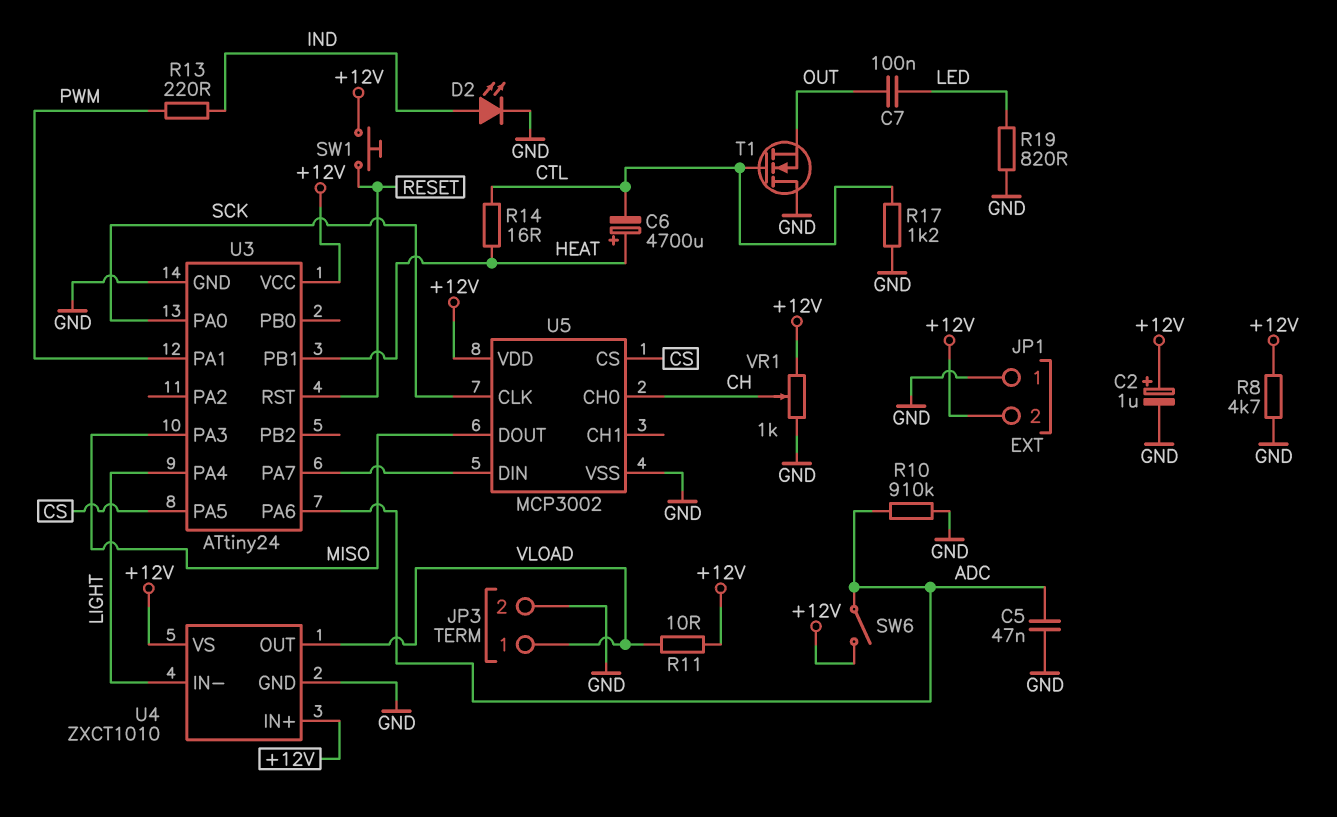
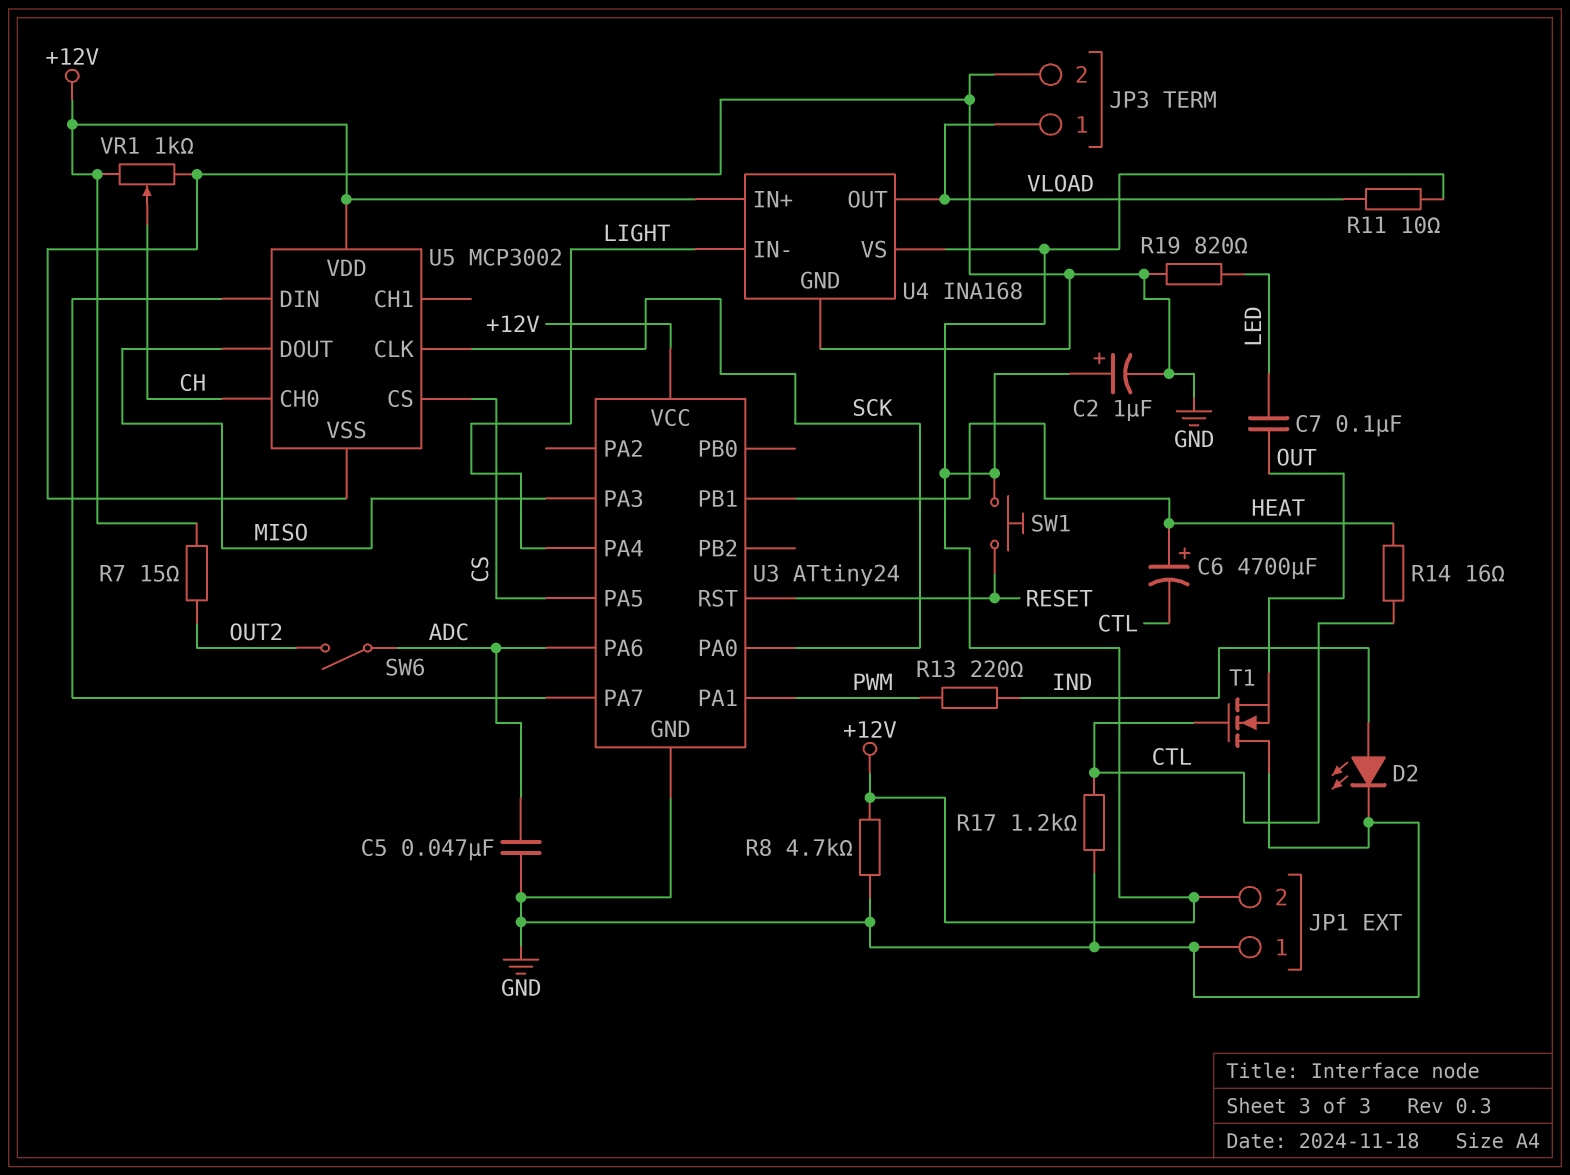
R7: none -> 15 (+12V, OUT2)
R10: 910k (ADC, GND) -> none
SW6: switch (+12V, ADC) -> switch (ADC, OUT2)
U4: ZXCT1010 -> INA168

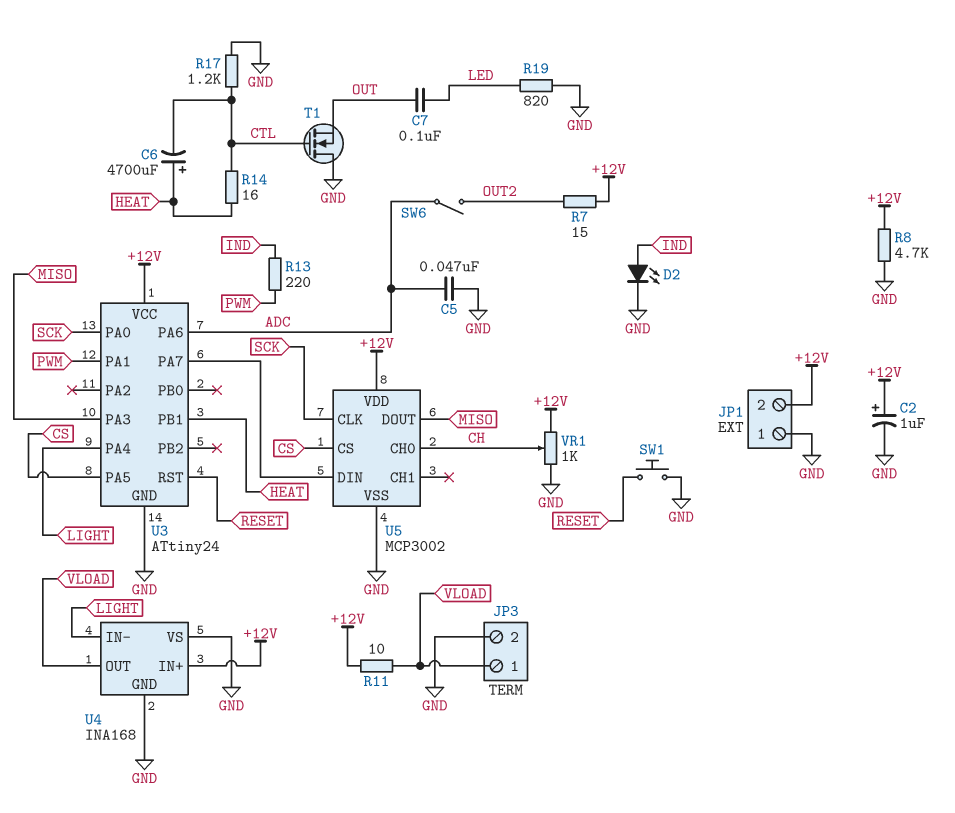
SW1: button (+12V, RESET) -> button (GND, RESET)
U4 pin VS: +12V -> GND

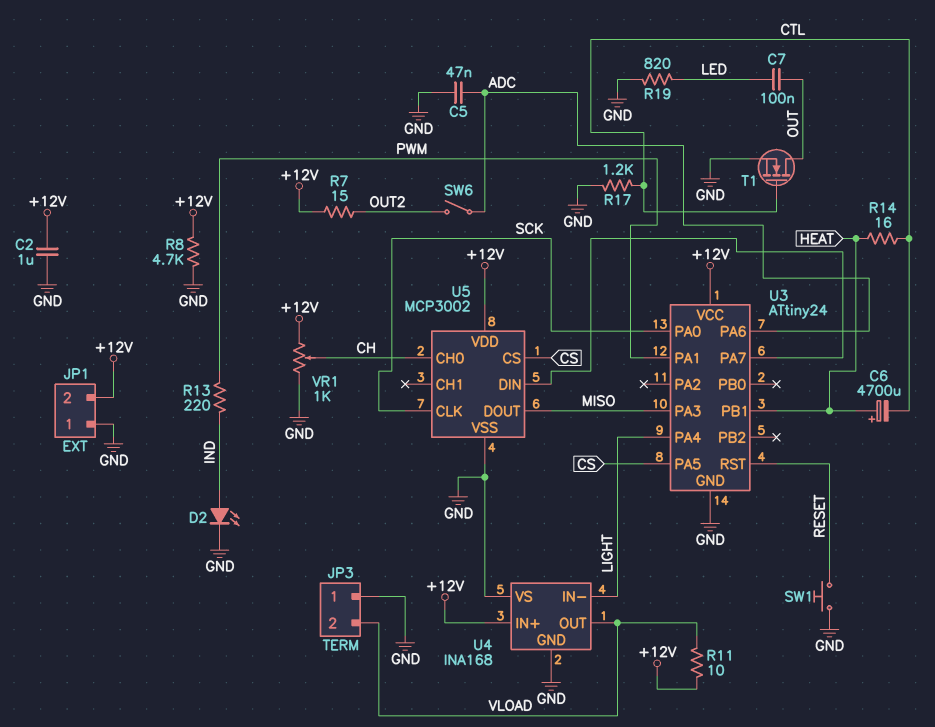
C2: 1uF (plus +12V, minus GND) -> 1uF (+12V, GND)
JP3 pin 1: VLOAD -> GND
JP3 pin 2: GND -> VLOAD
T1: NMOS (G CTL, D GND, S OUT) -> NMOS (G CTL, D OUT, S GND)

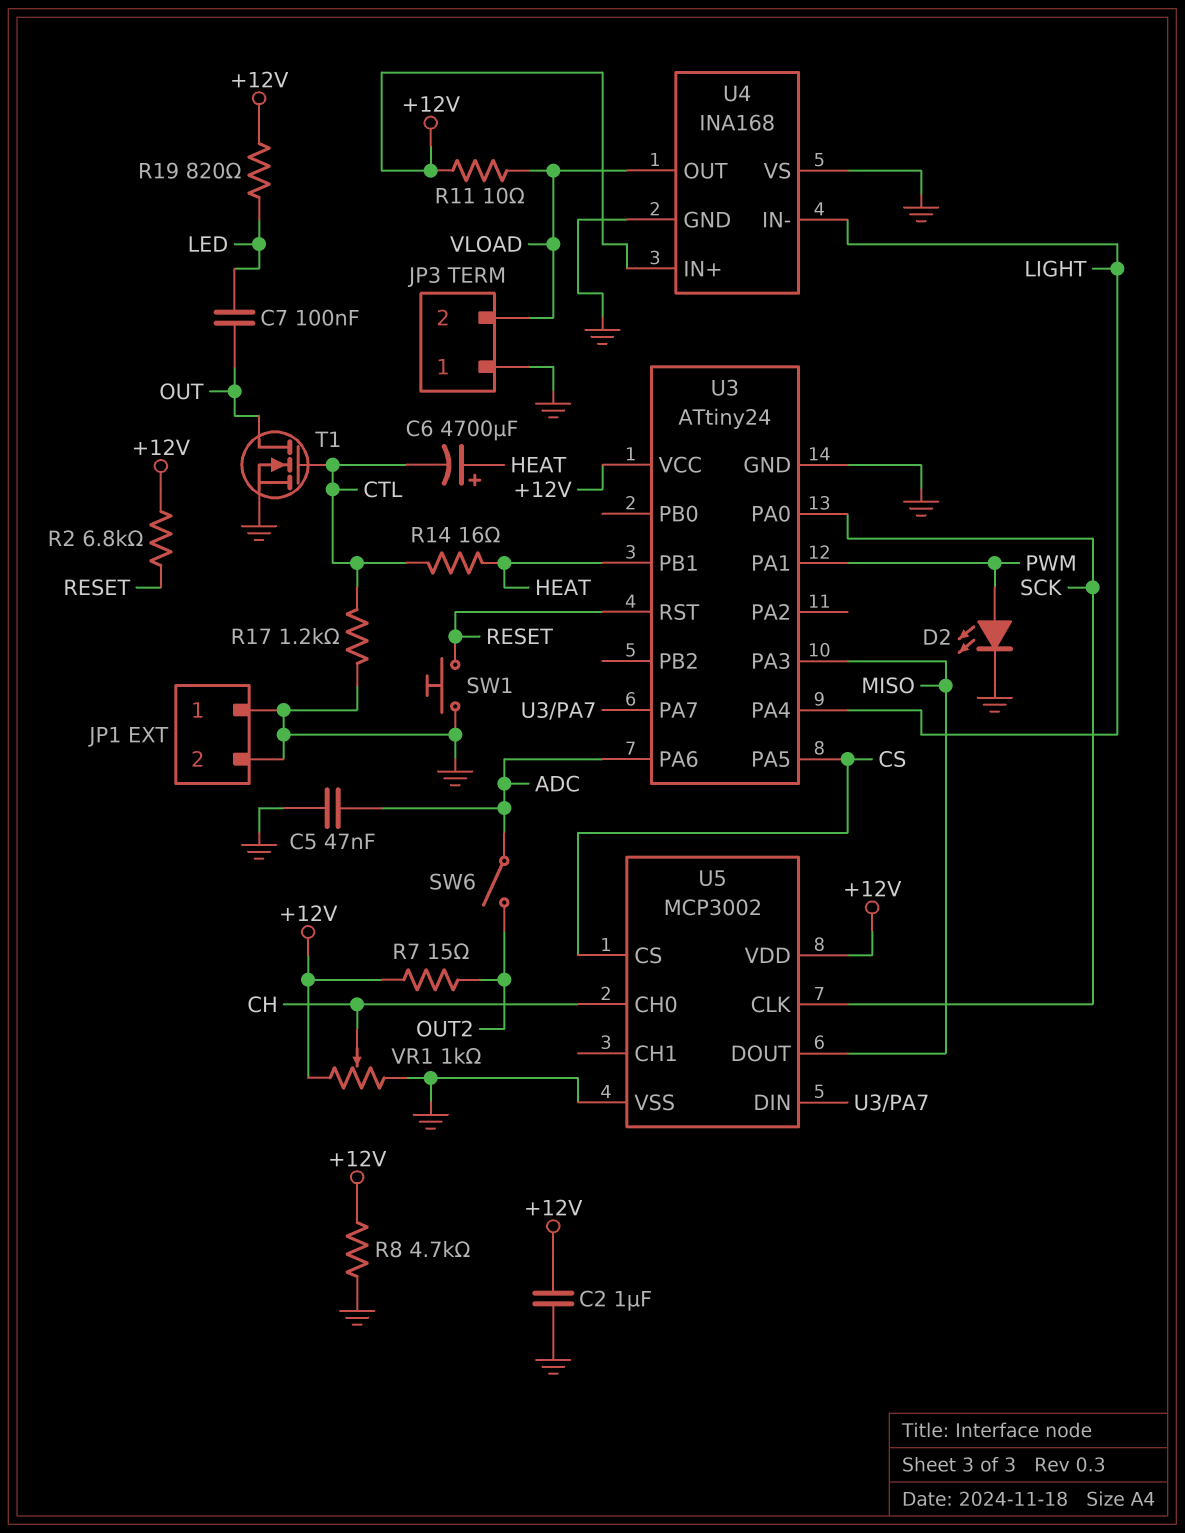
D2: LED (A IND, K GND) -> LED (A PWM, K GND)
JP1 pin 2: +12V -> GND
R2: none -> 6.8k (+12V, RESET)
R13: 220 (IND, PWM) -> none
R19: 820 (GND, LED) -> 820 (+12V, LED)

